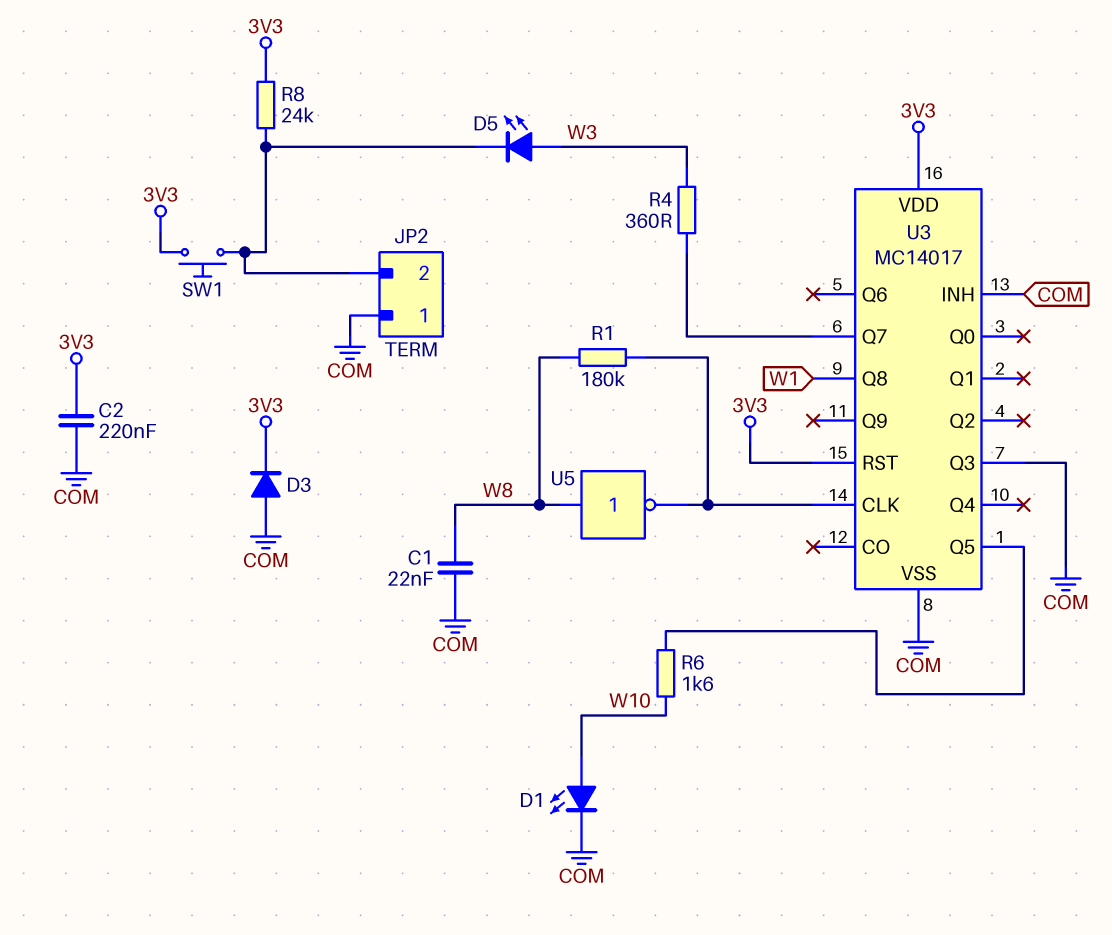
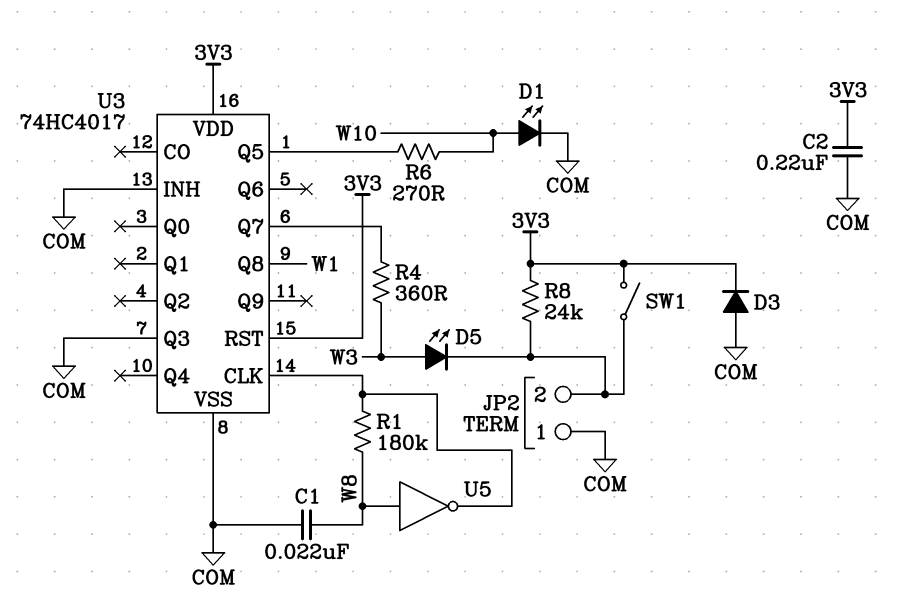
R6: 1.6k (U3/Q5, W10) -> 270 (U3/Q5, W10)
SW1: button (3V3, JP2/2) -> switch (3V3, JP2/2)
U3: MC14017 -> 74HC4017

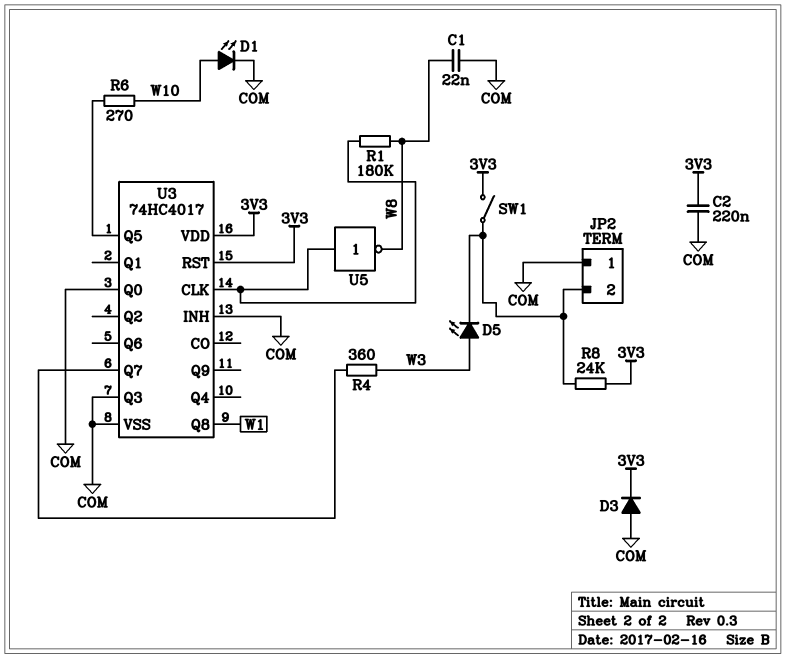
U3 pin Q0: none -> COM
U5: NOT (in W8, out U3/CLK) -> NOT (in U3/CLK, out W8)

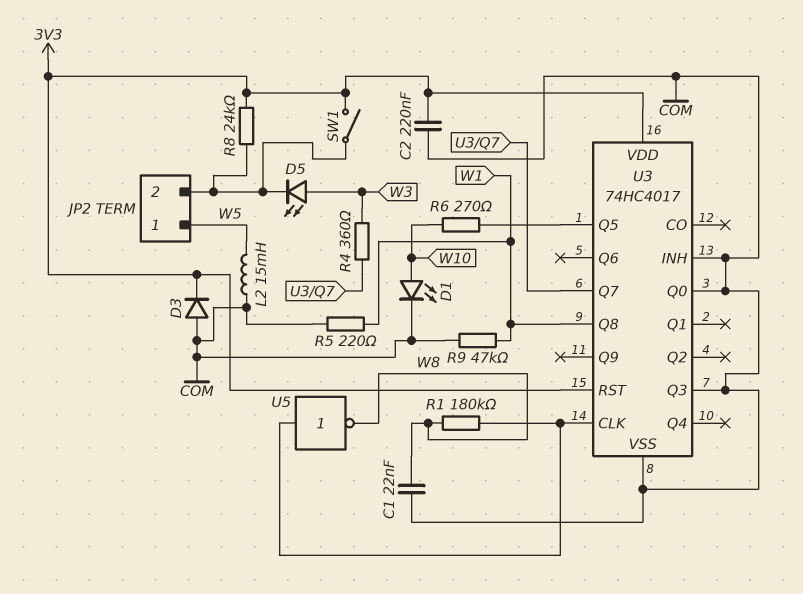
JP2 pin 1: COM -> W5
L2: none -> 15mH (COM, W5)
R5: none -> 220 (COM, W1)
R9: none -> 47k (COM, W1)

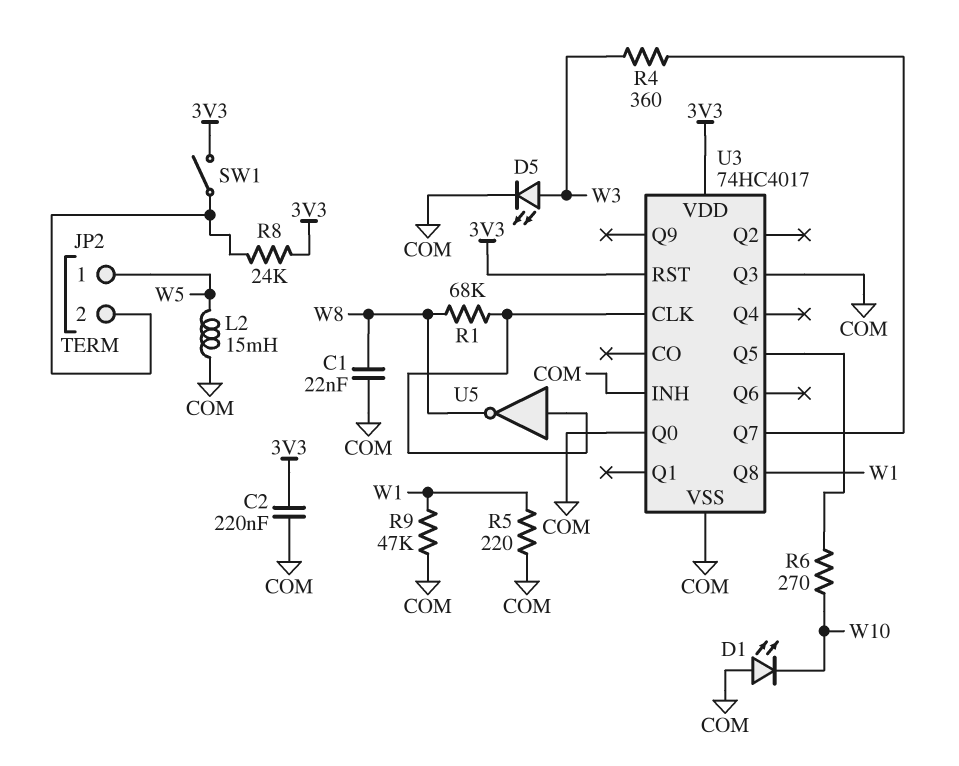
D1: LED (A W10, K COM) -> LED (A COM, K W10)
D3: diode (A COM, K 3V3) -> none
D5: LED (A W3, K JP2/2) -> LED (A W3, K COM)
R1: 180k (U3/CLK, W8) -> 68k (U3/CLK, W8)

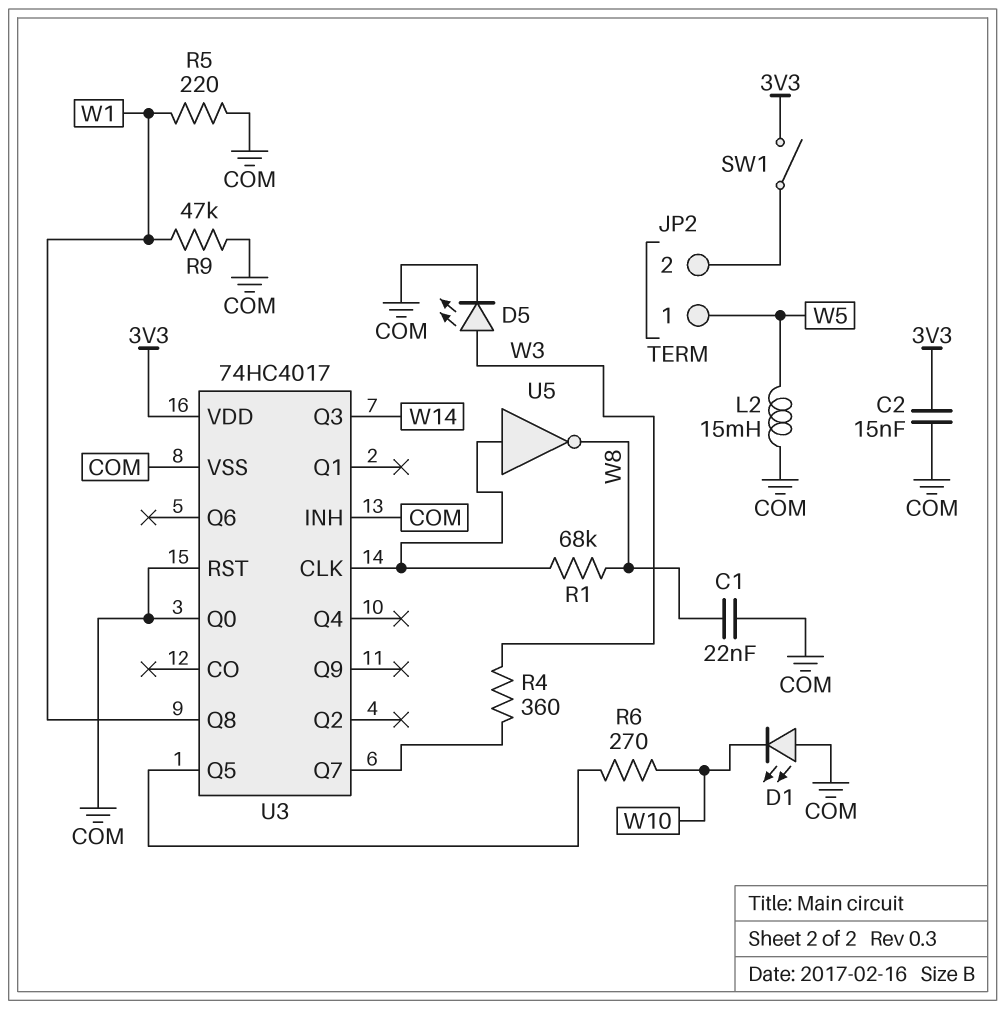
C2: 220nF (3V3, COM) -> 15nF (3V3, COM)
R8: 24k (3V3, JP2/2) -> none
U3 pin Q3: COM -> W14
U3 pin RST: 3V3 -> COM

